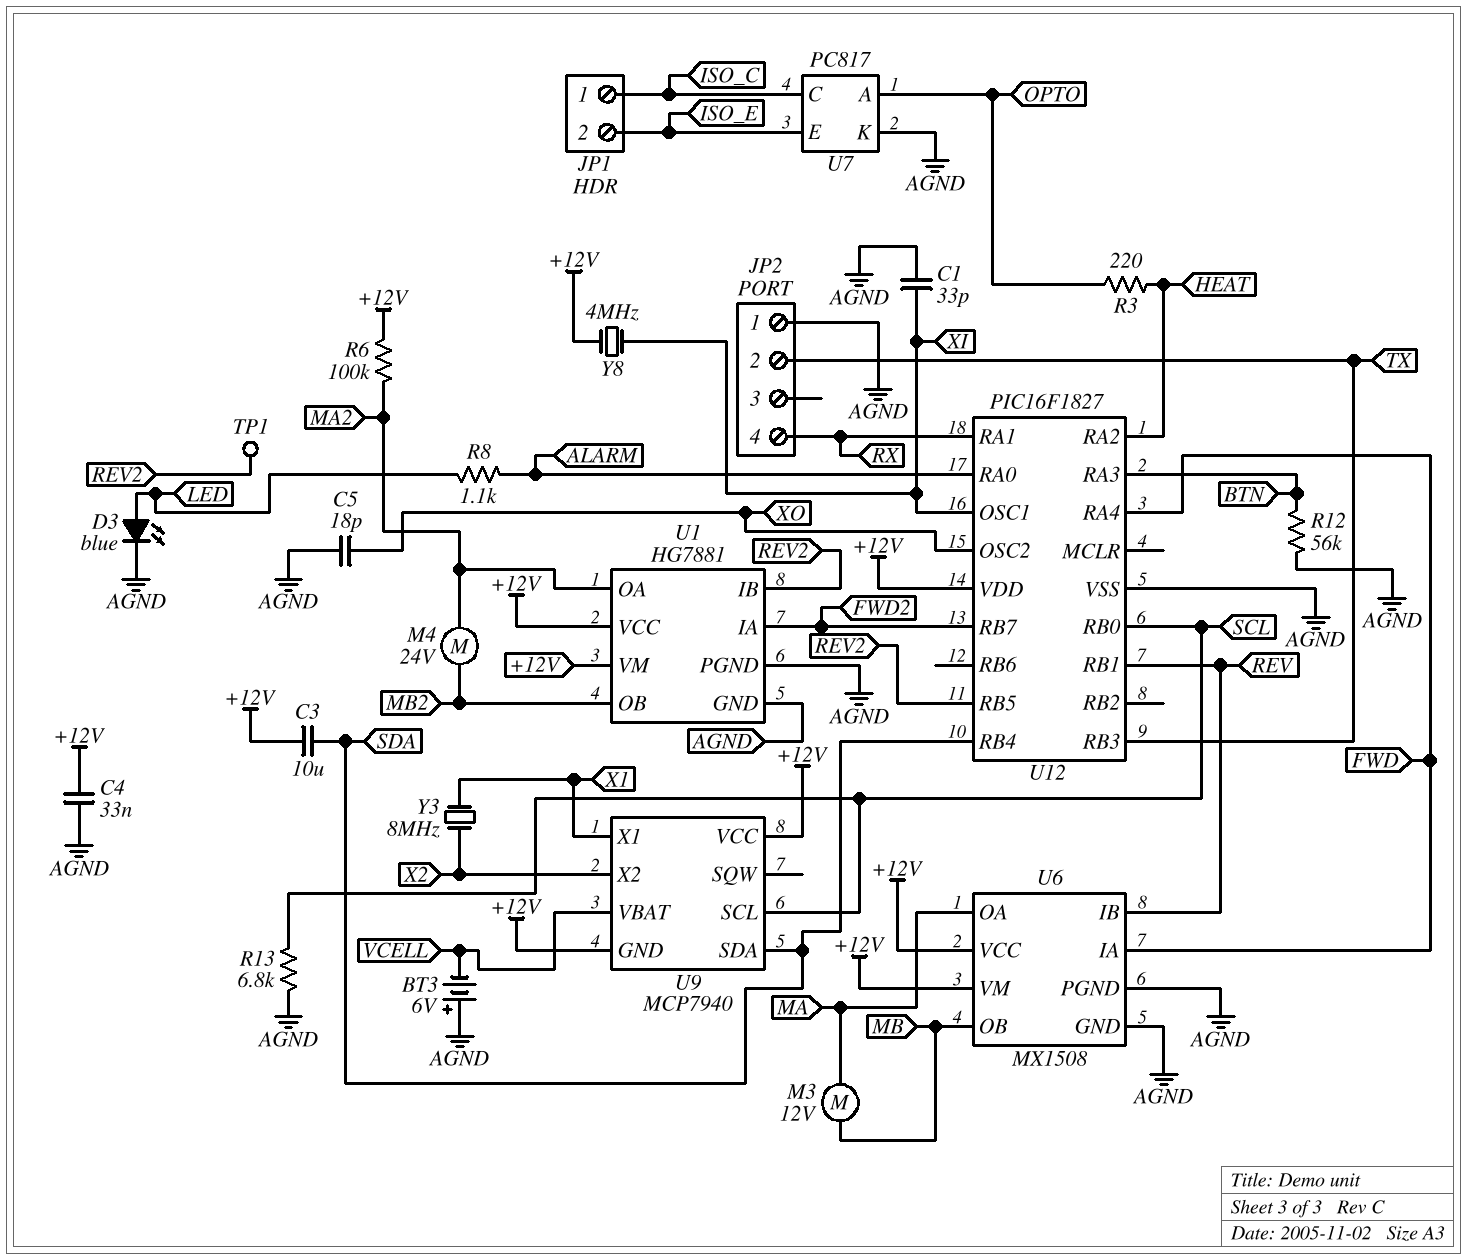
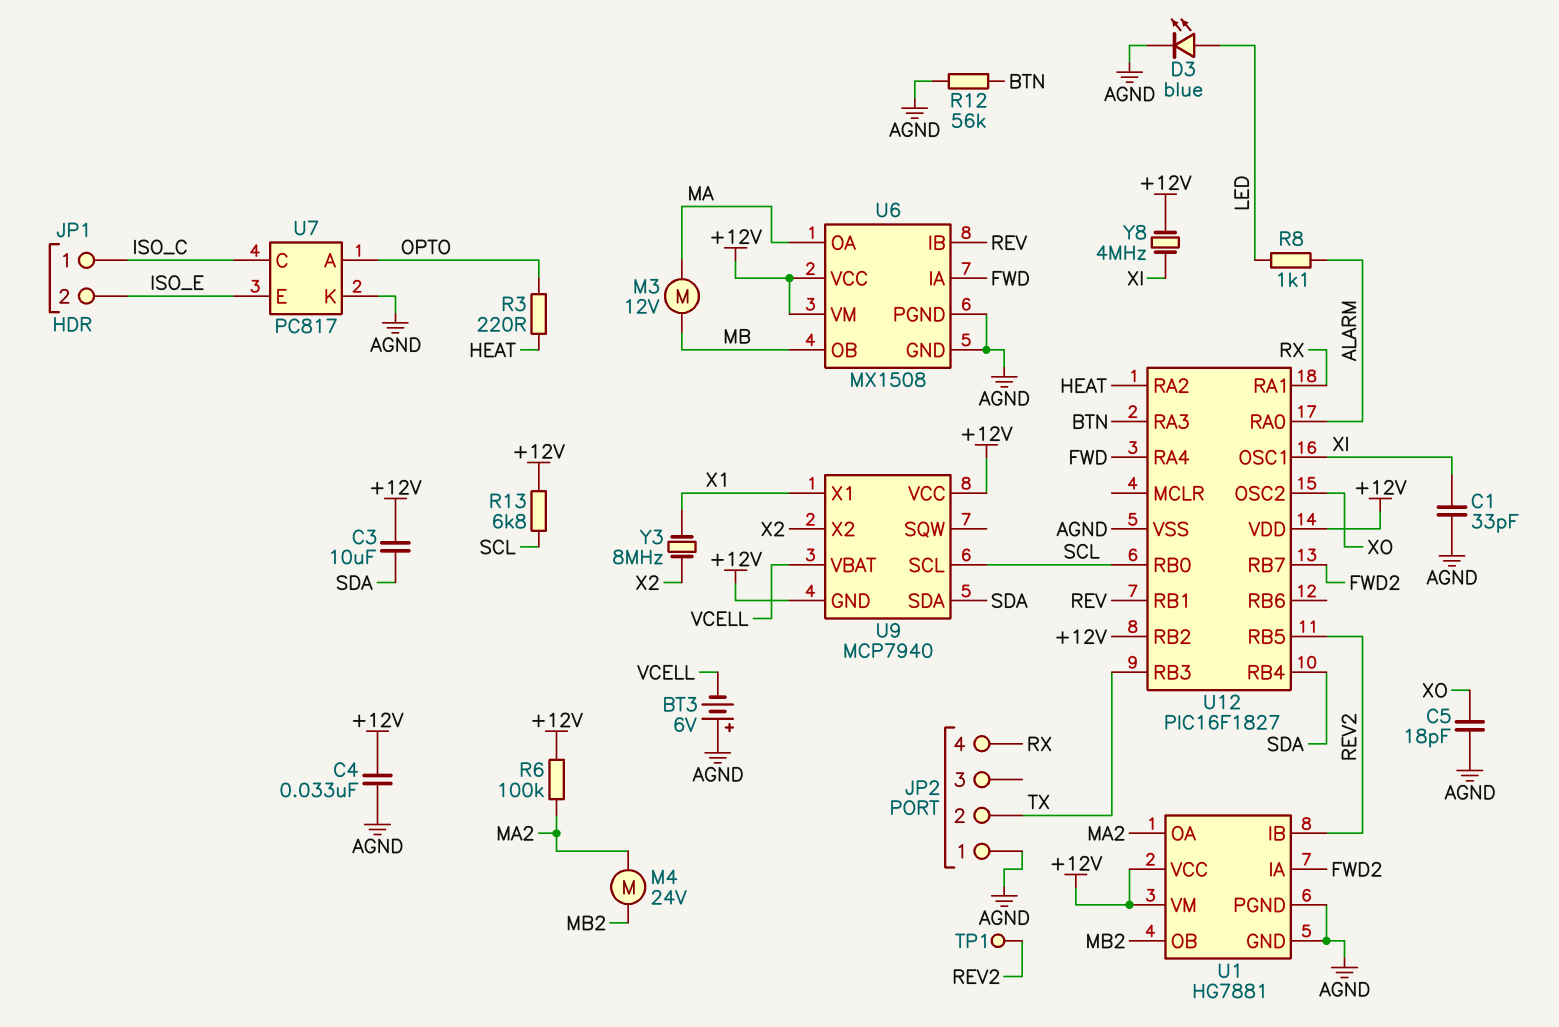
R13: 6.8k (AGND, SCL) -> 6.8k (+12V, SCL)
U12 pin RB2: none -> +12V

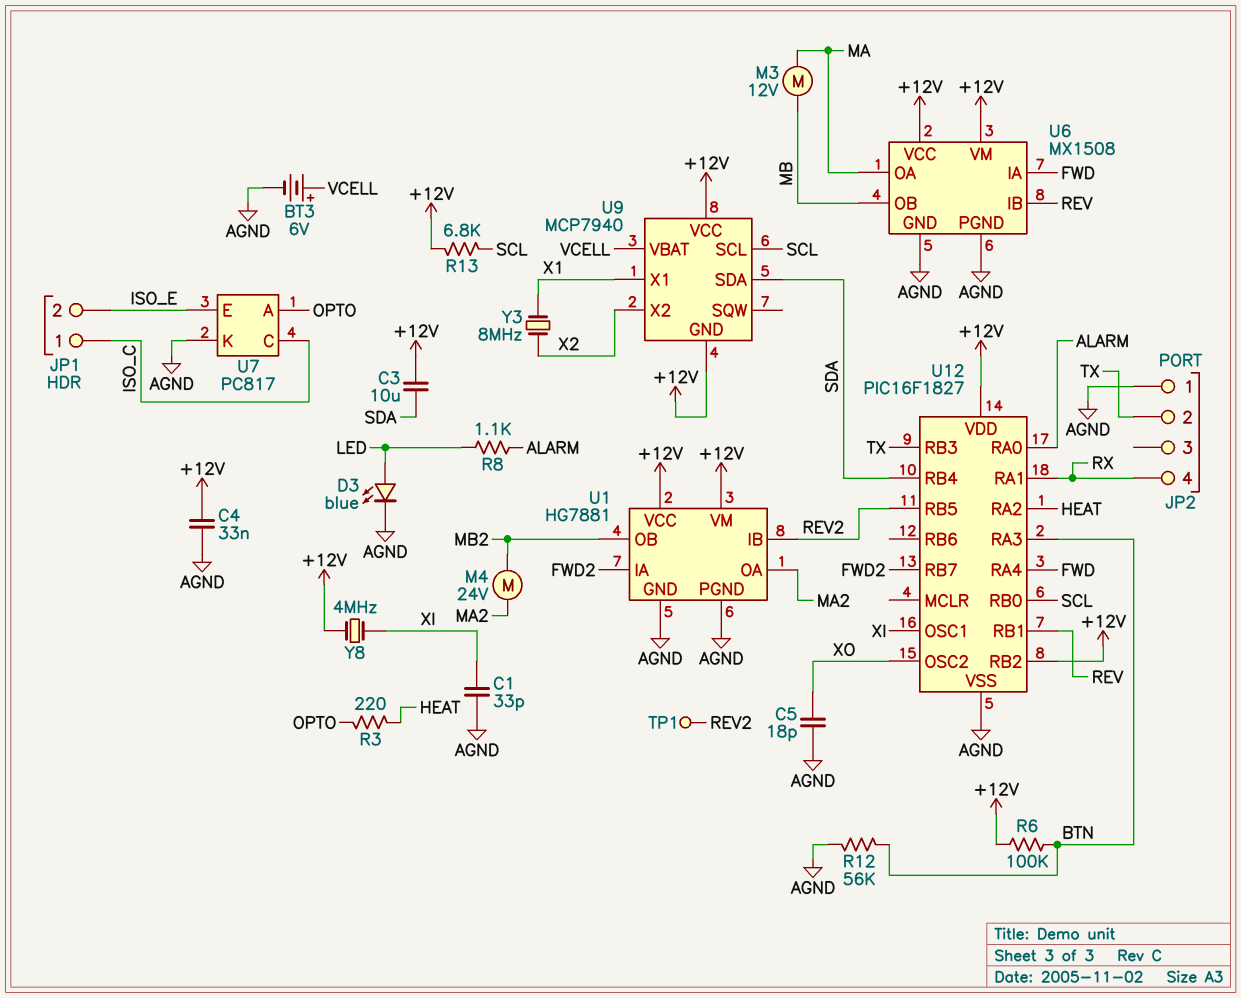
BT3: 6V (plus AGND, minus VCELL) -> 6V (plus VCELL, minus AGND)
R6: 100k (+12V, MA2) -> 100k (+12V, BTN)

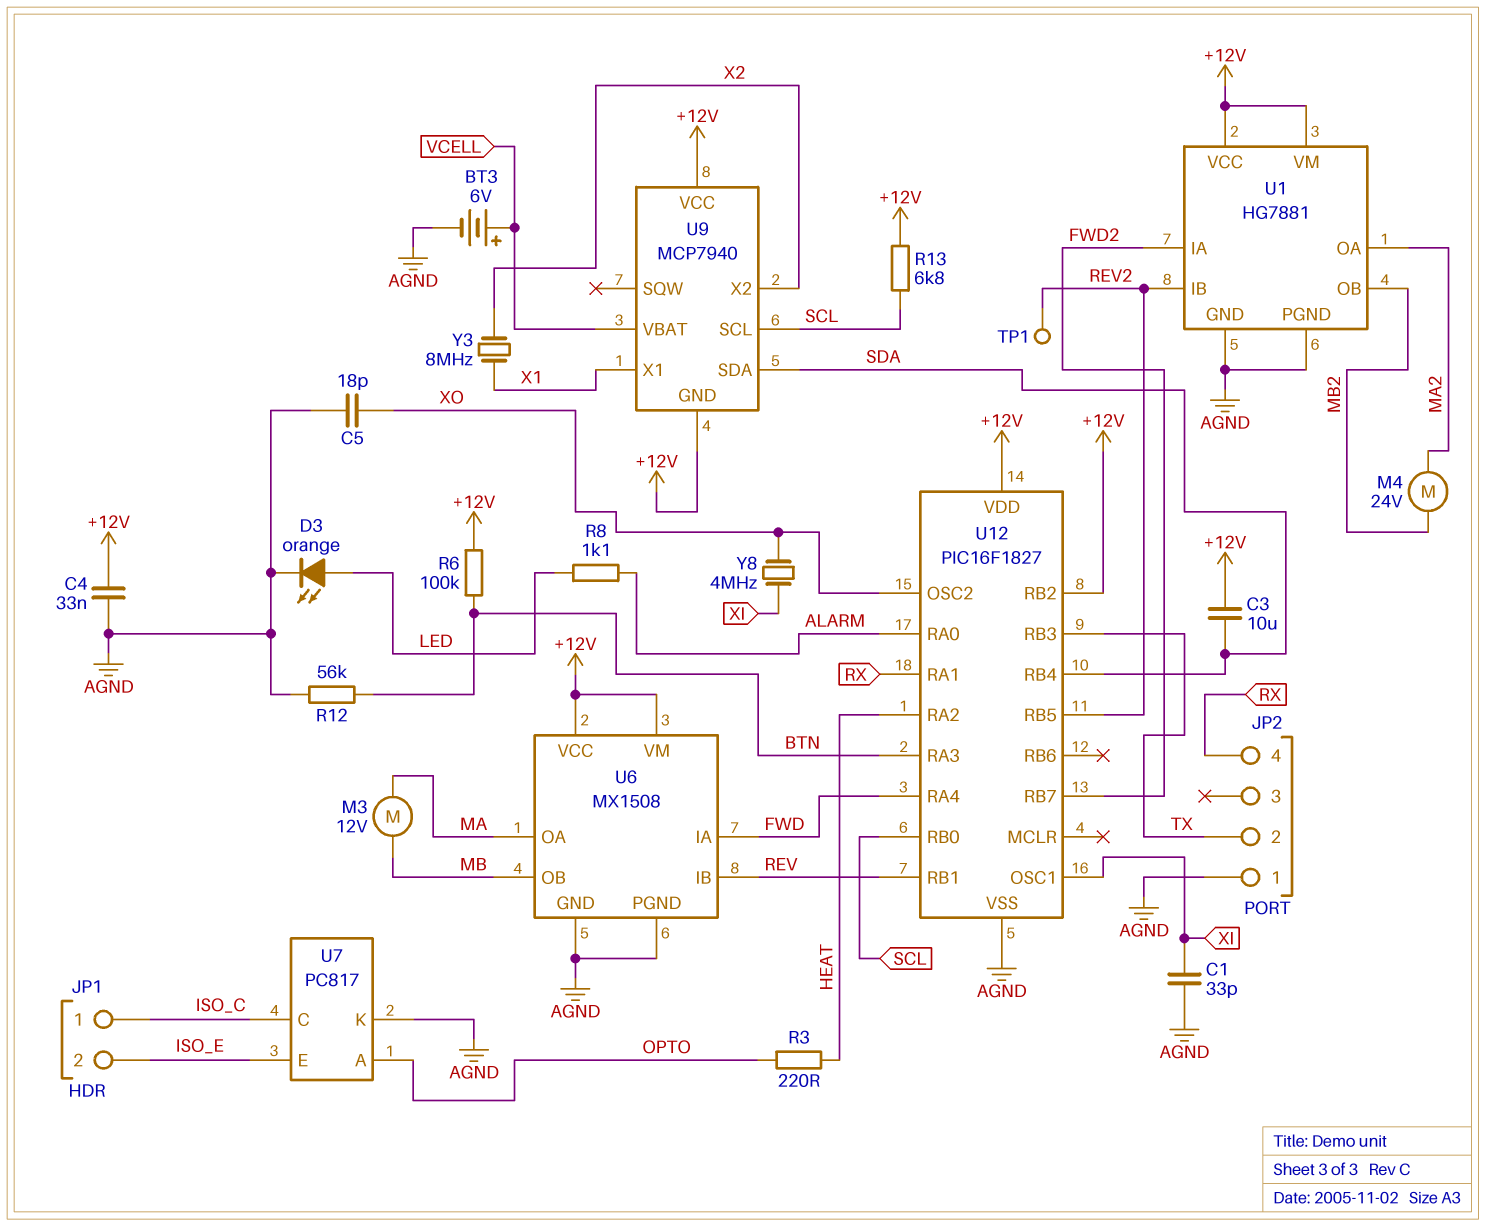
D3: LED blue (A LED, K AGND) -> LED orange (A LED, K AGND)
Y8: 4MHz (+12V, XI) -> 4MHz (XI, XO)

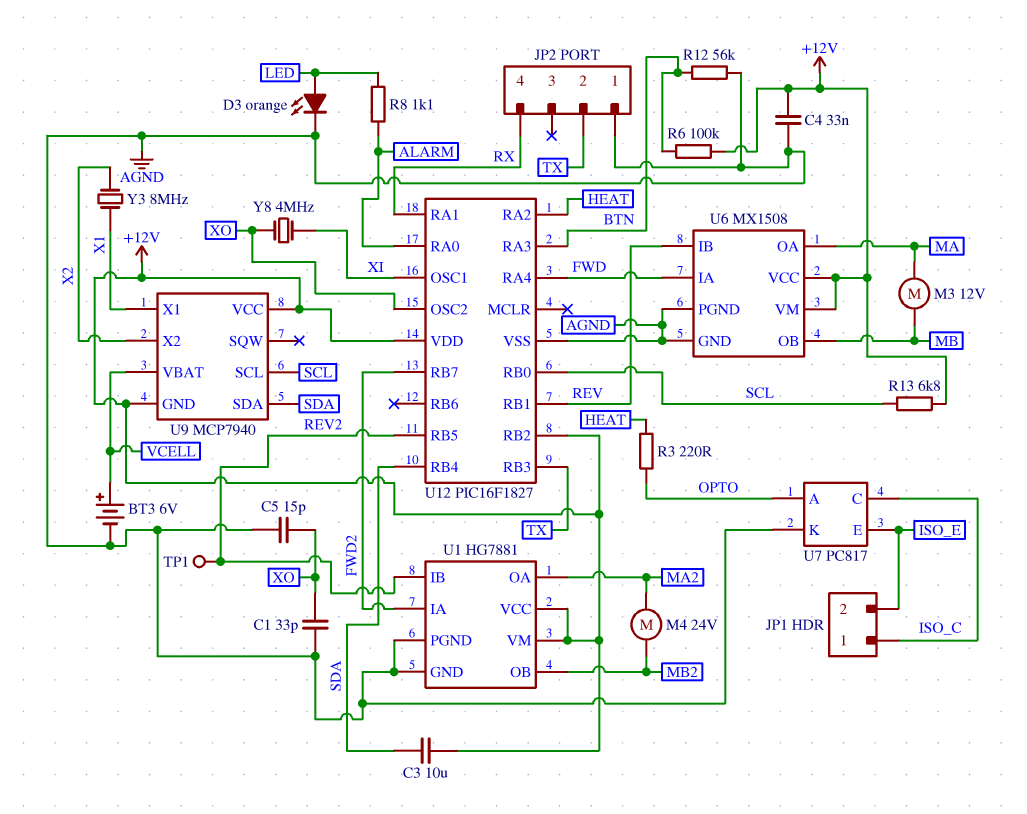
C1: 33pF (AGND, XI) -> 33pF (AGND, XO)
C5: 18pF (AGND, XO) -> 15pF (AGND, XO)

